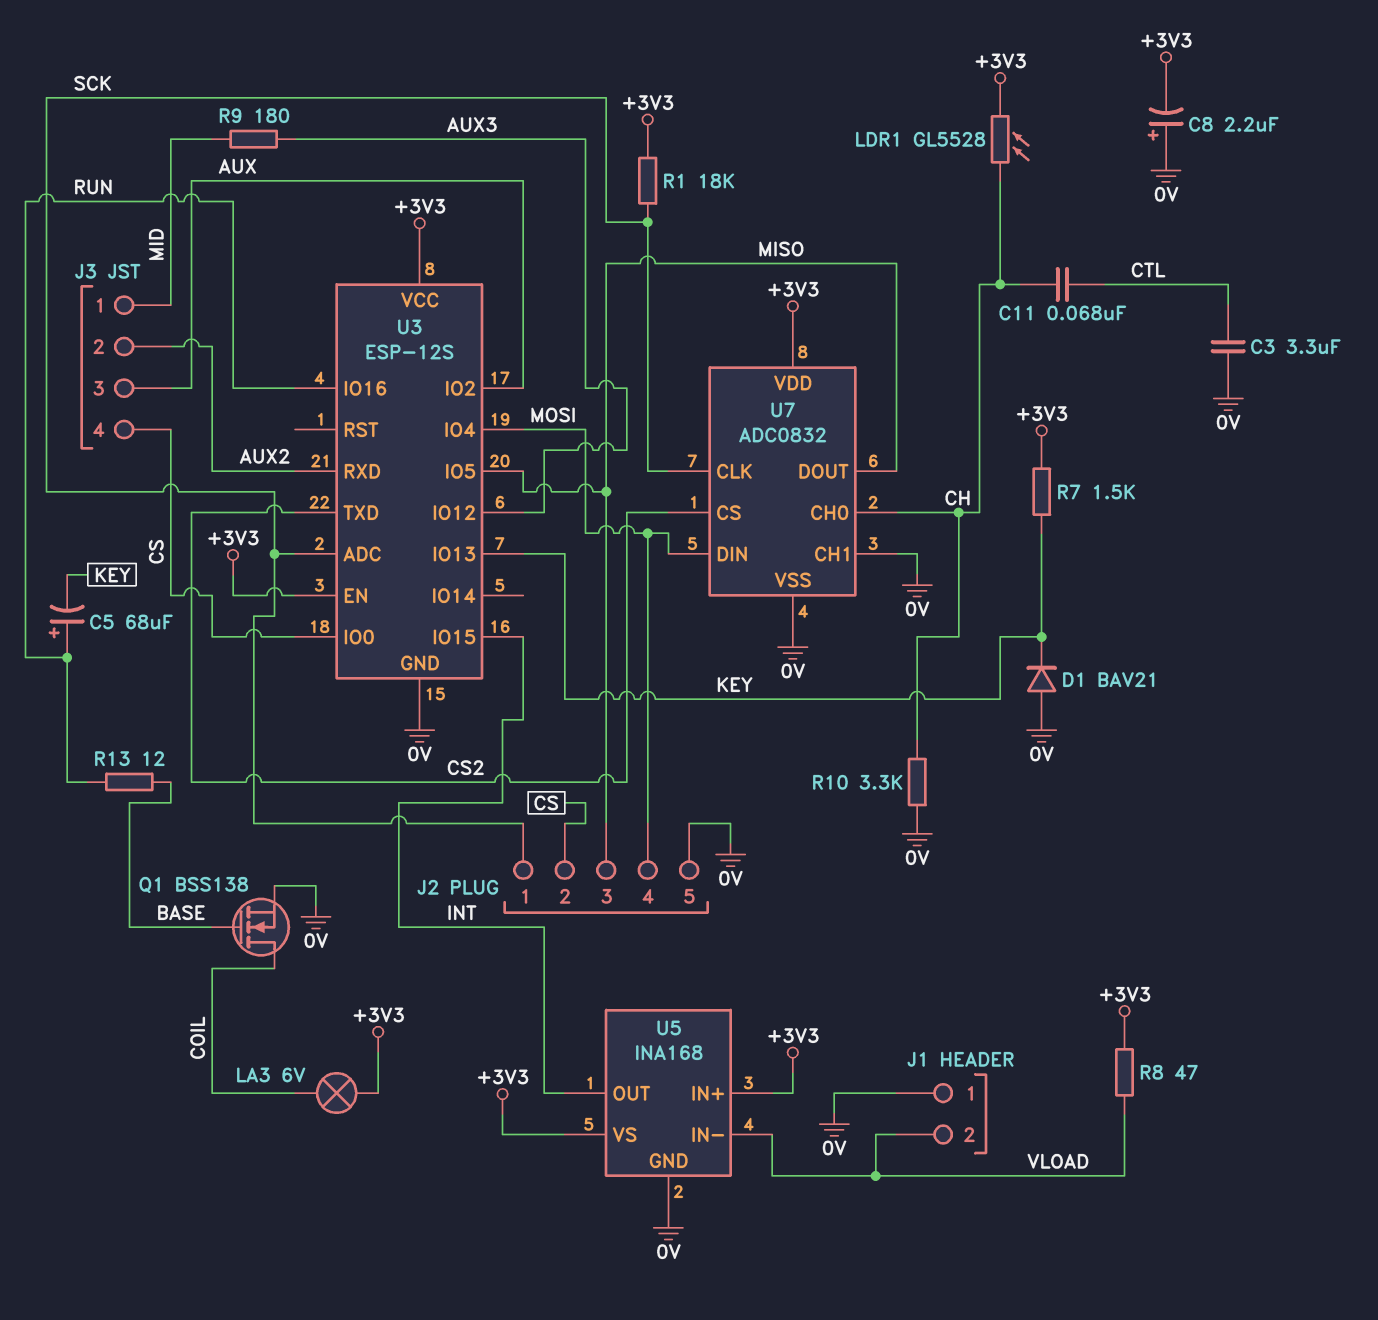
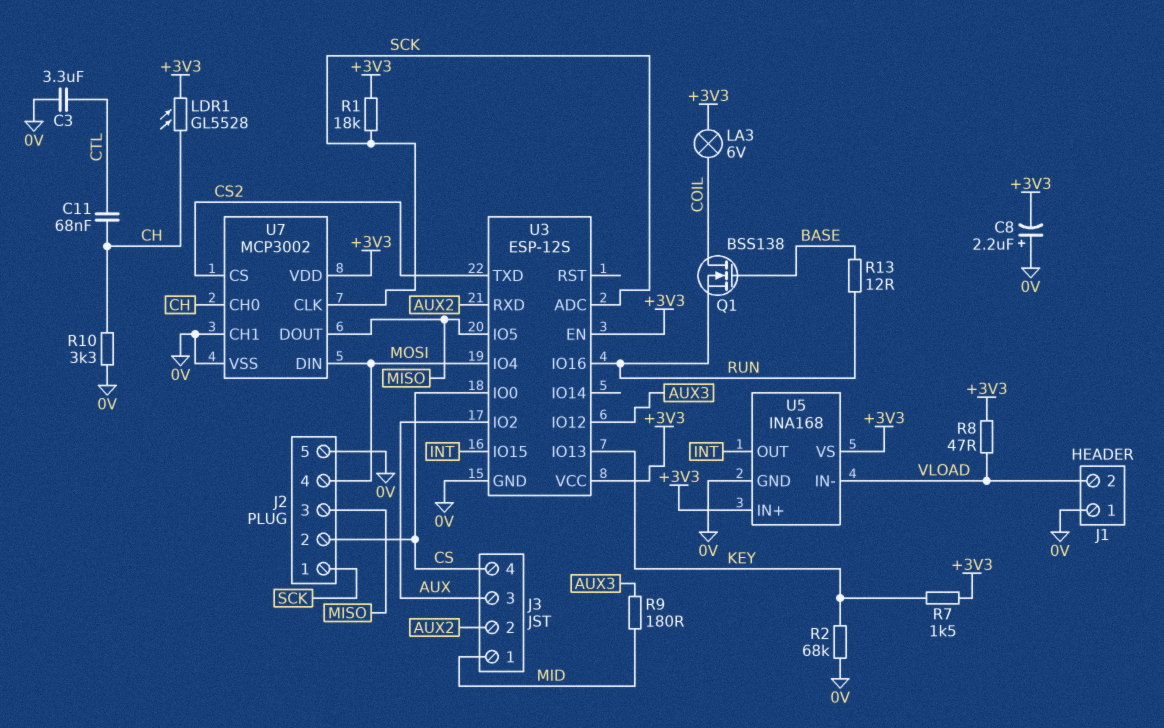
C5: 68uF (plus RUN, minus KEY) -> none
D1: diode BAV21 (A 0V, K KEY) -> none
Q1: NMOS BSS138 (G BASE, D COIL, S 0V) -> NMOS BSS138 (G BASE, D COIL, S RUN)
R2: none -> 68k (0V, KEY)
U7: ADC0832 -> MCP3002

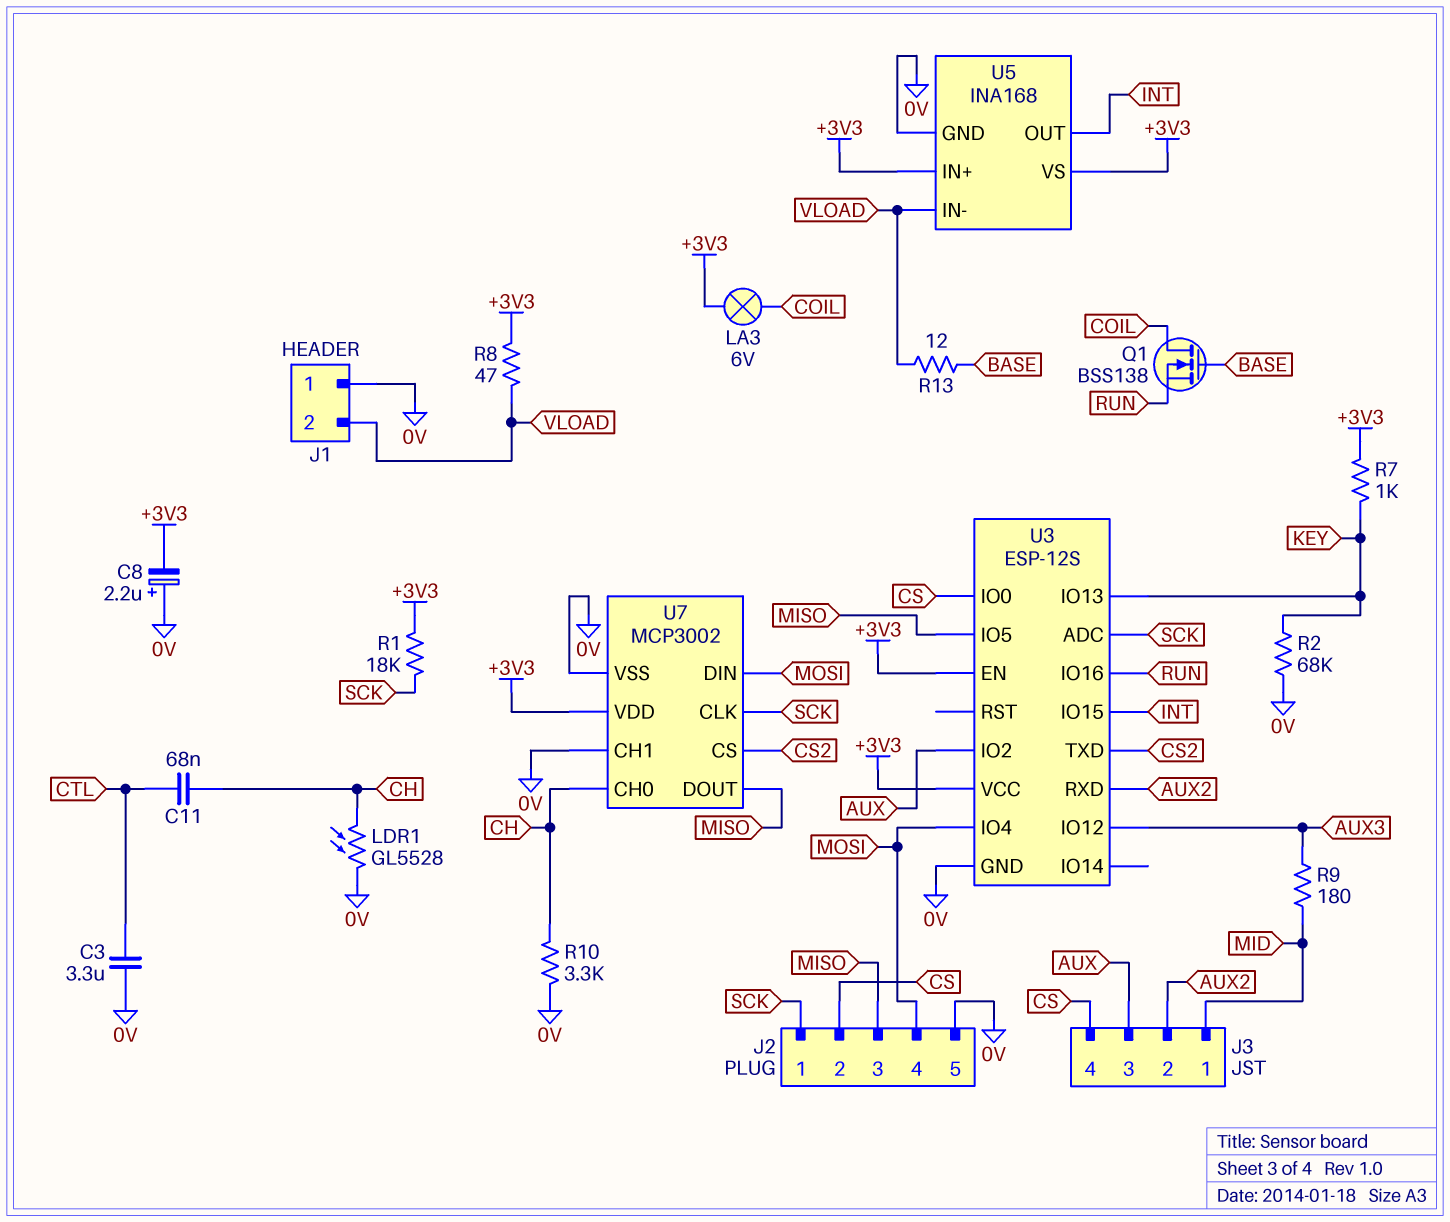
LDR1: GL5528 (+3V3, CH) -> GL5528 (0V, CH)
R7: 1.5k (+3V3, KEY) -> 1k (+3V3, KEY)
R13: 12 (BASE, RUN) -> 12 (BASE, VLOAD)

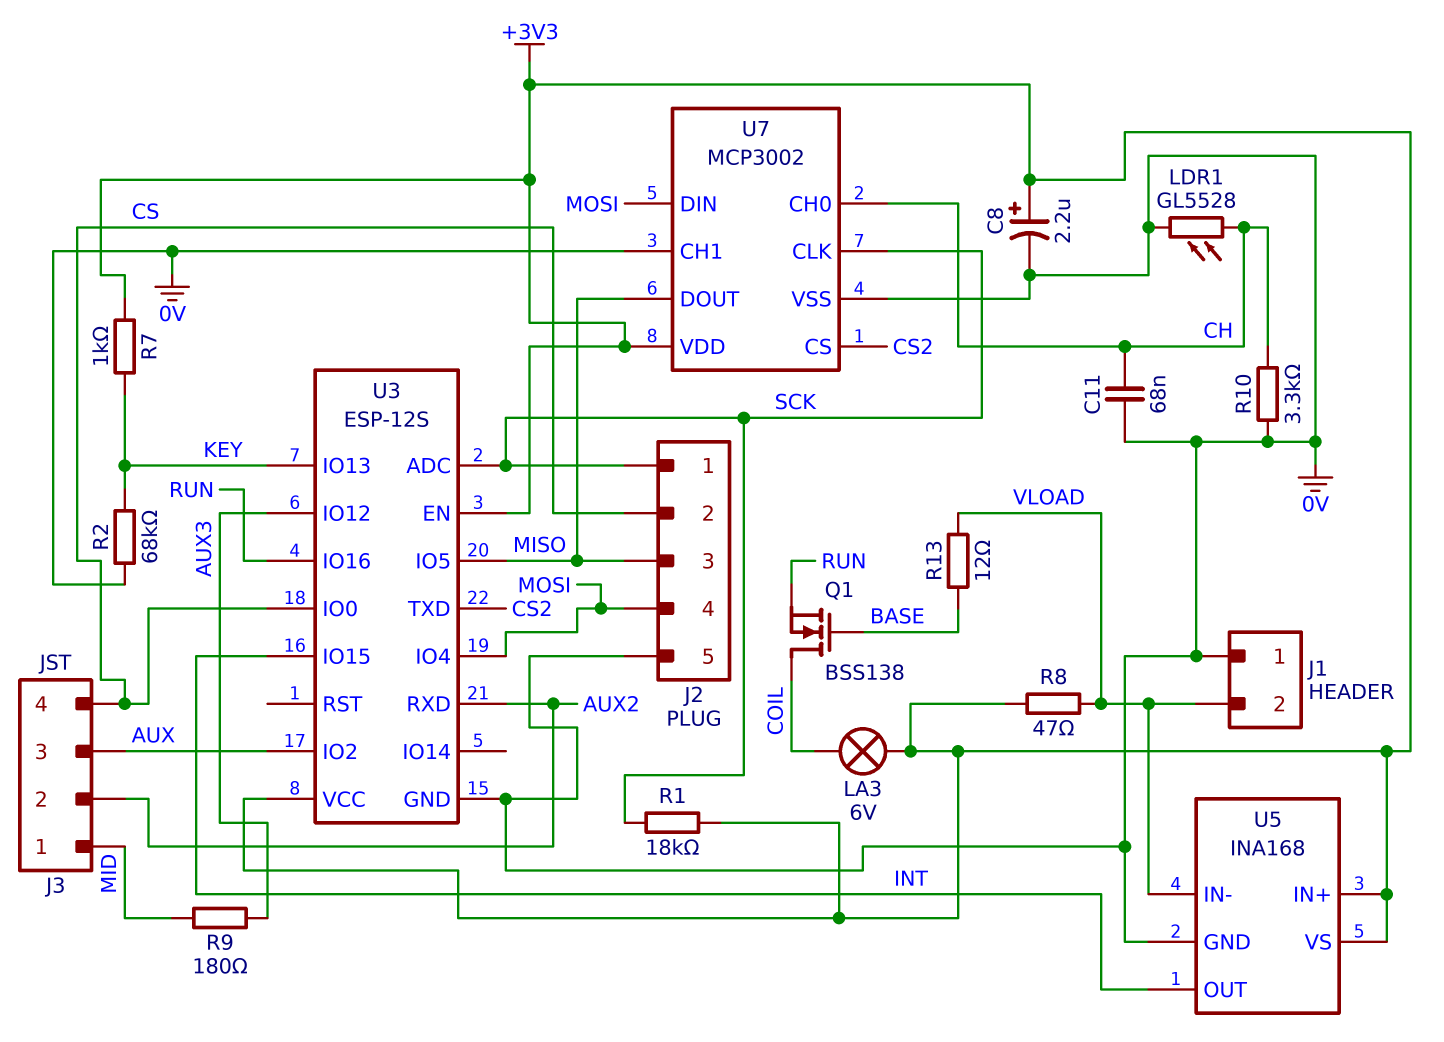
C3: 3.3uF (0V, CTL) -> none
C8: 2.2uF (plus 0V, minus +3V3) -> 2.2uF (plus +3V3, minus 0V)
C11: 68nF (CH, CTL) -> 68nF (0V, CH)

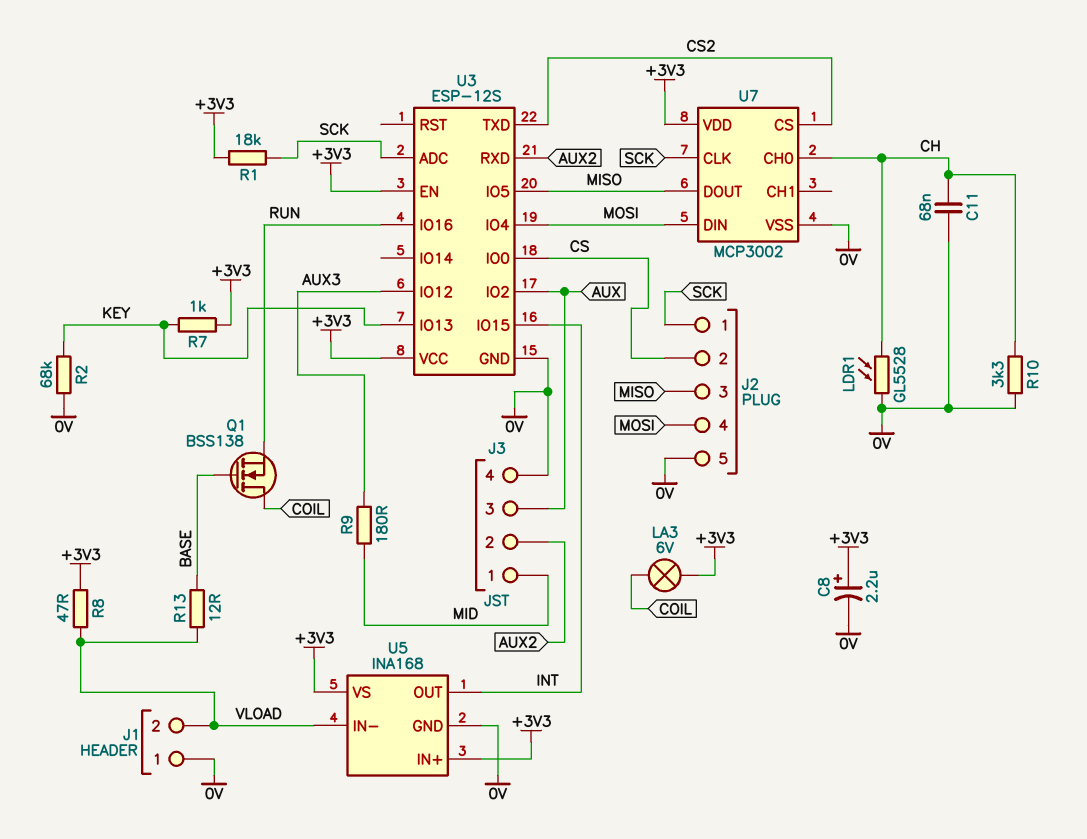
J3 pin 4: CS -> 0V
U7 pin CH1: 0V -> none

